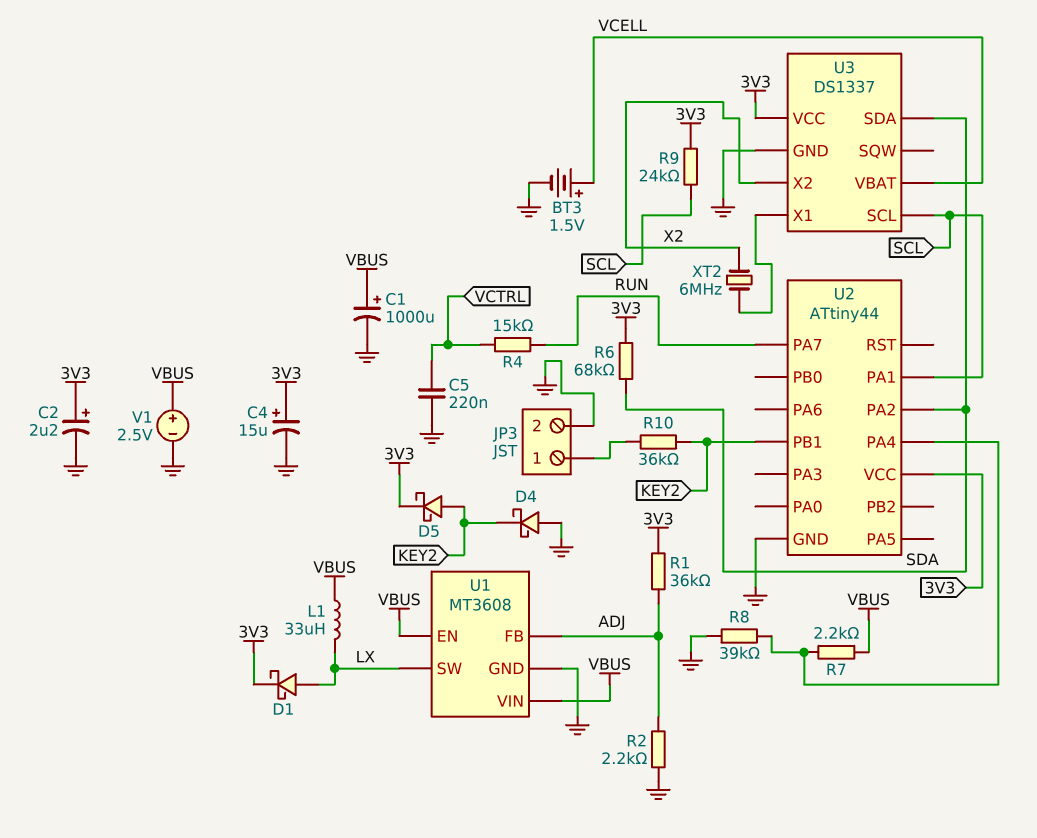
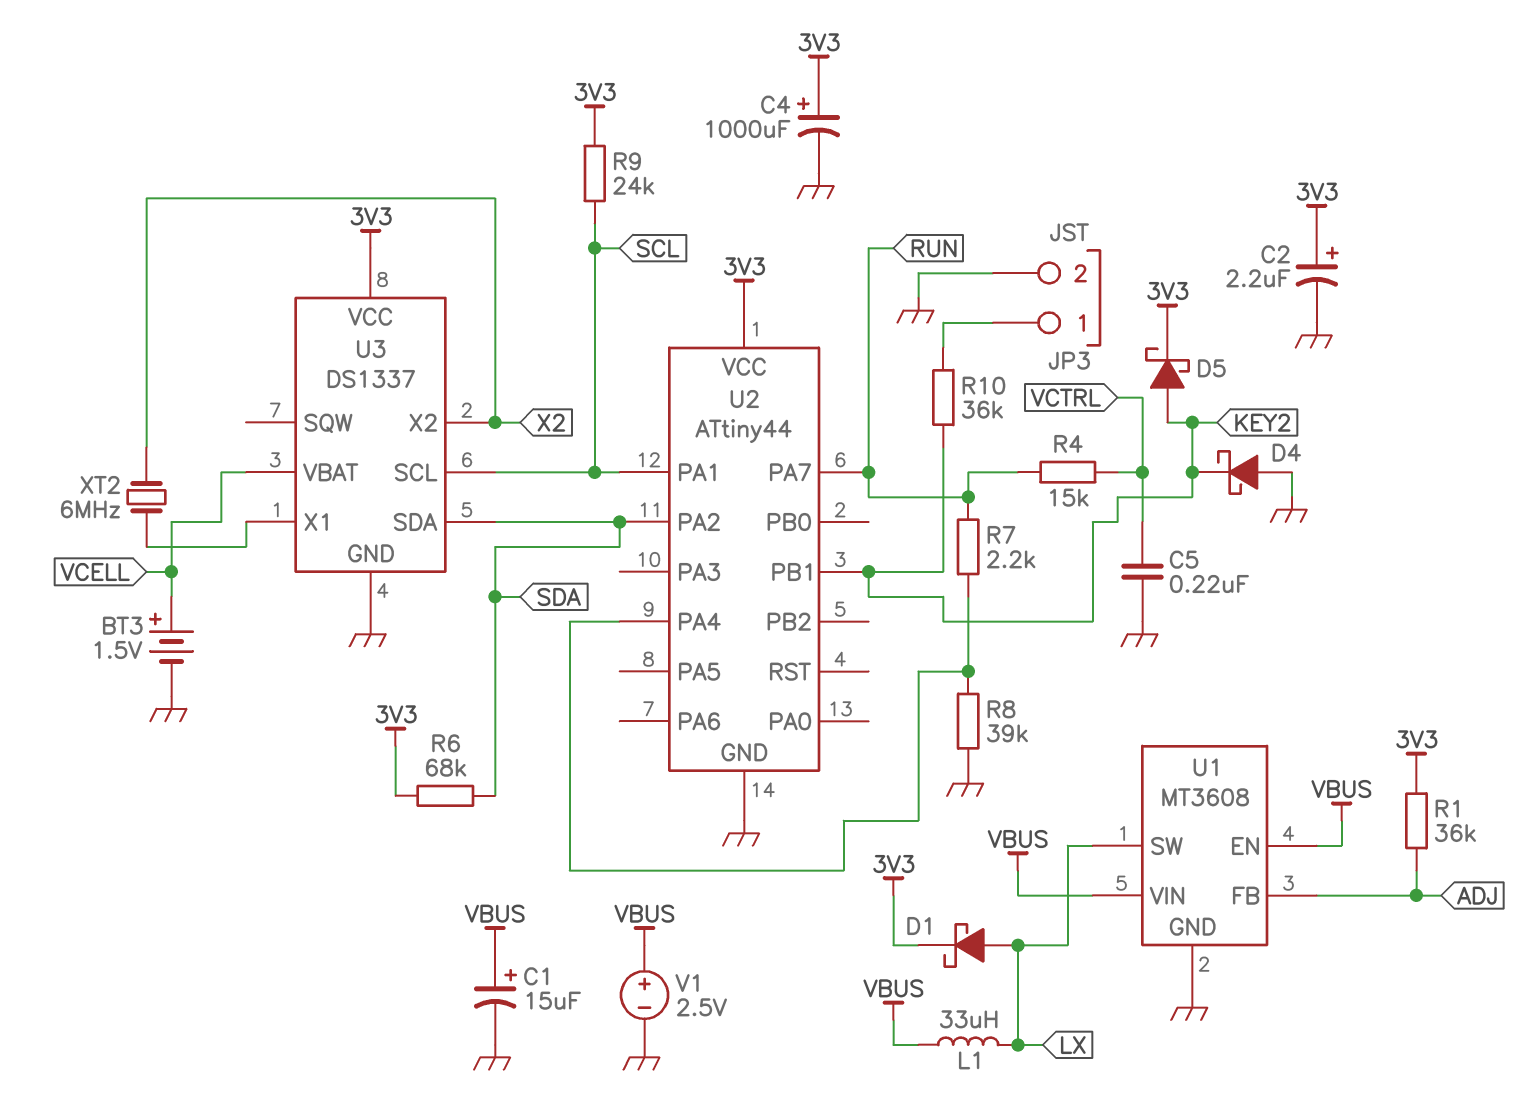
C1: 1000uF (plus VBUS, minus GND) -> 15uF (plus VBUS, minus GND)
C4: 15uF (plus 3V3, minus GND) -> 1000uF (plus 3V3, minus GND)
R2: 2.2k (ADJ, GND) -> none
R7: 2.2k (U2/PA4, VBUS) -> 2.2k (RUN, U2/PA4)

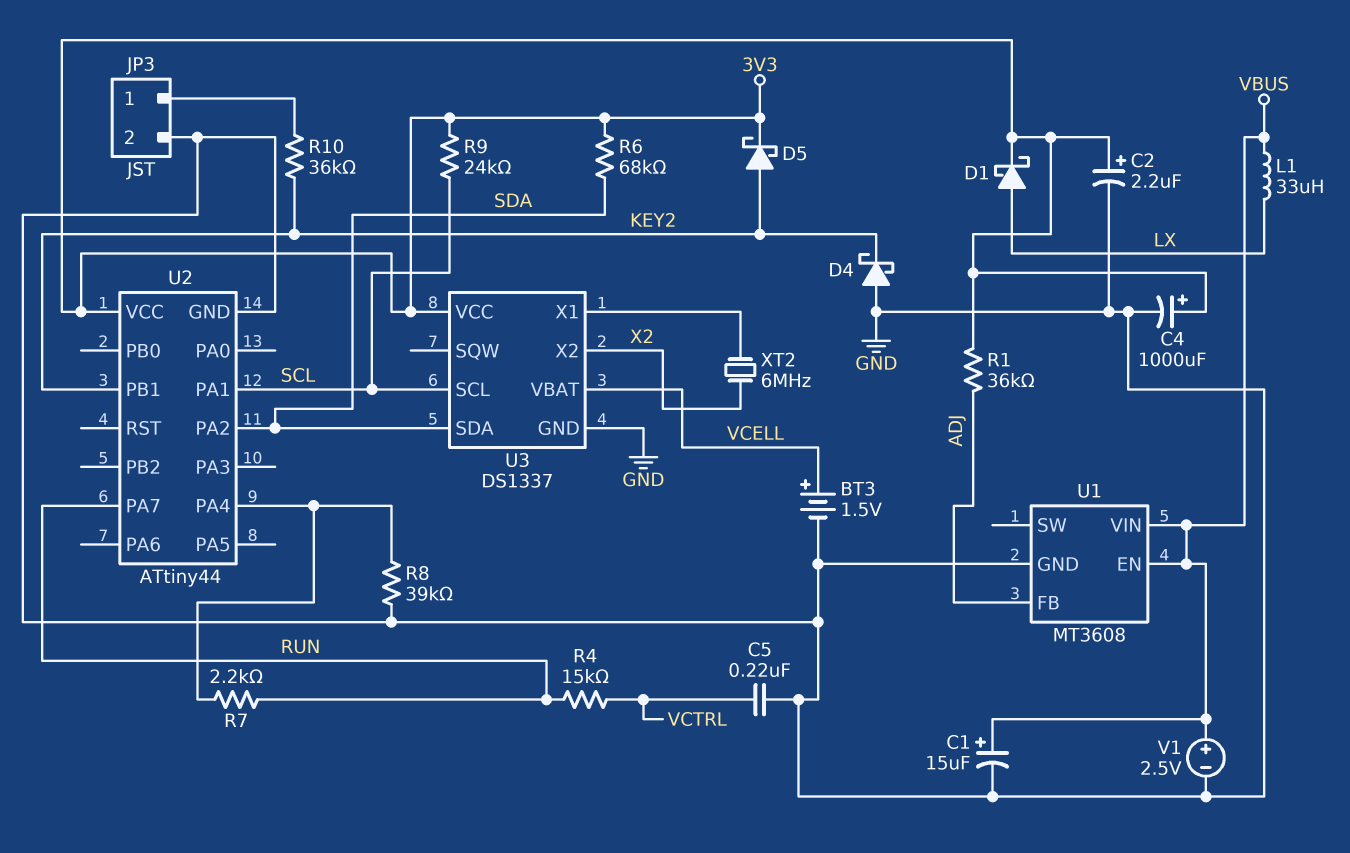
U1 pin SW: LX -> none

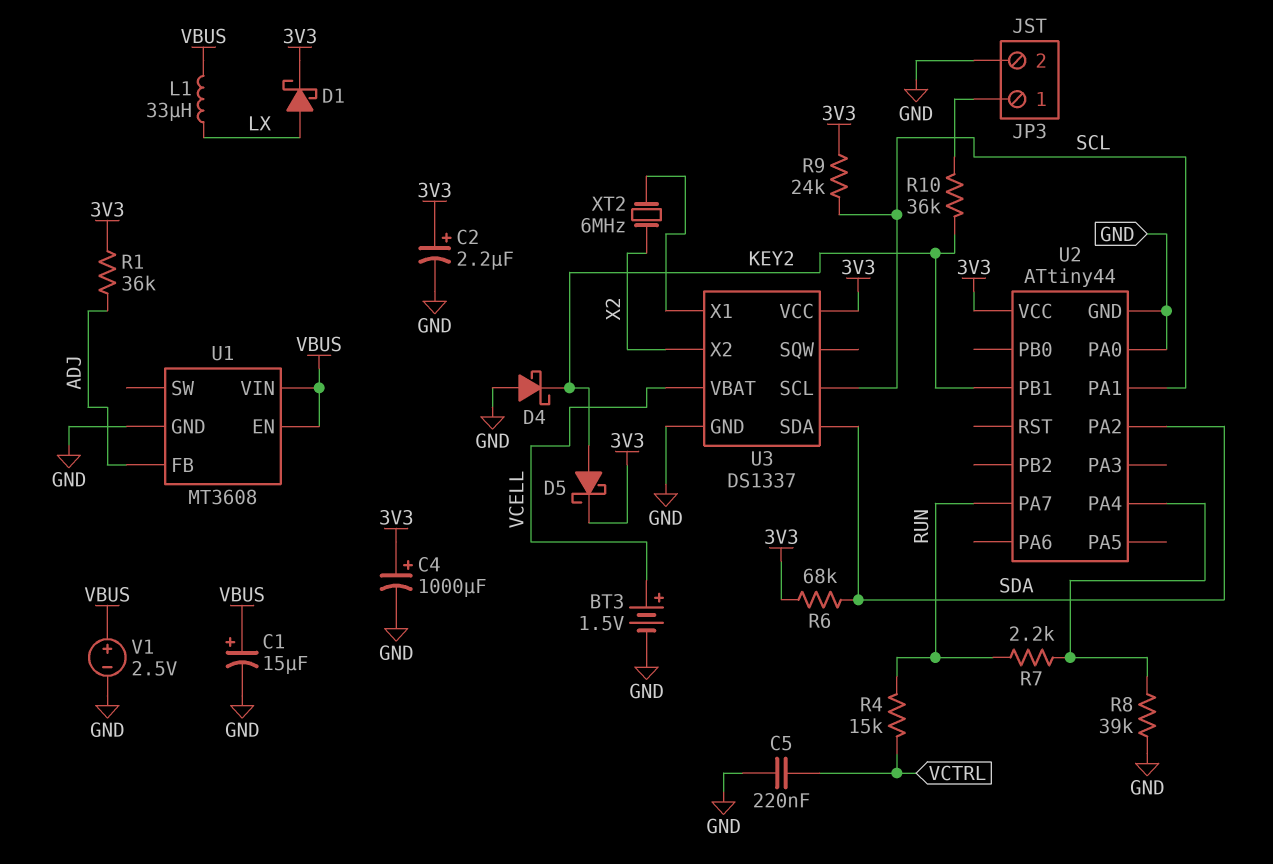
U2 pin PA0: none -> GND

